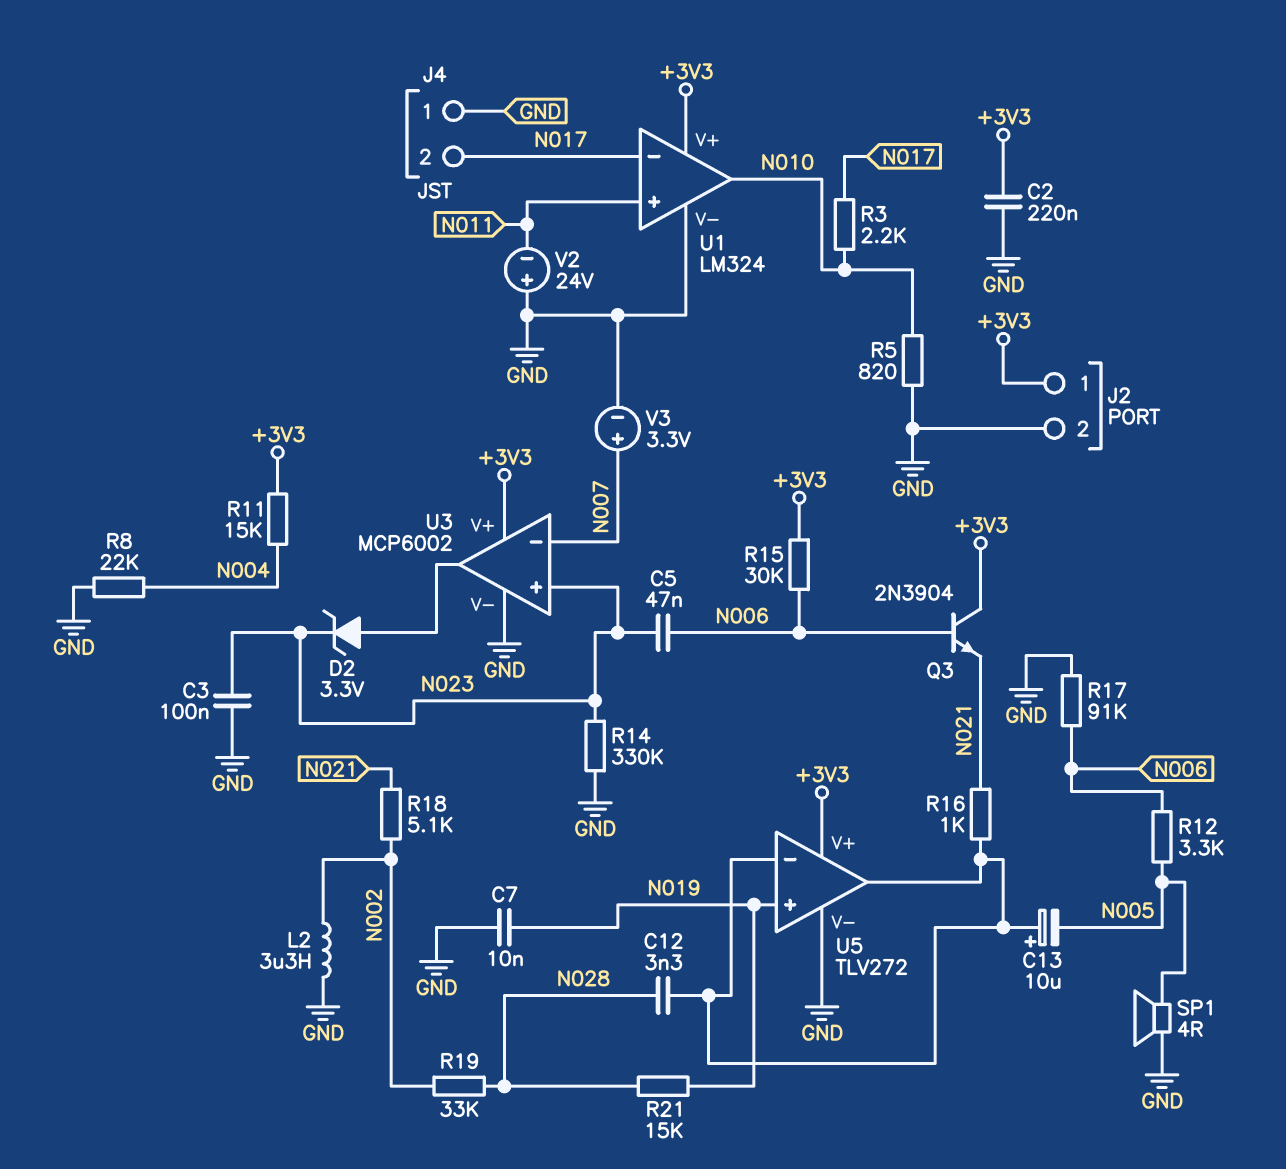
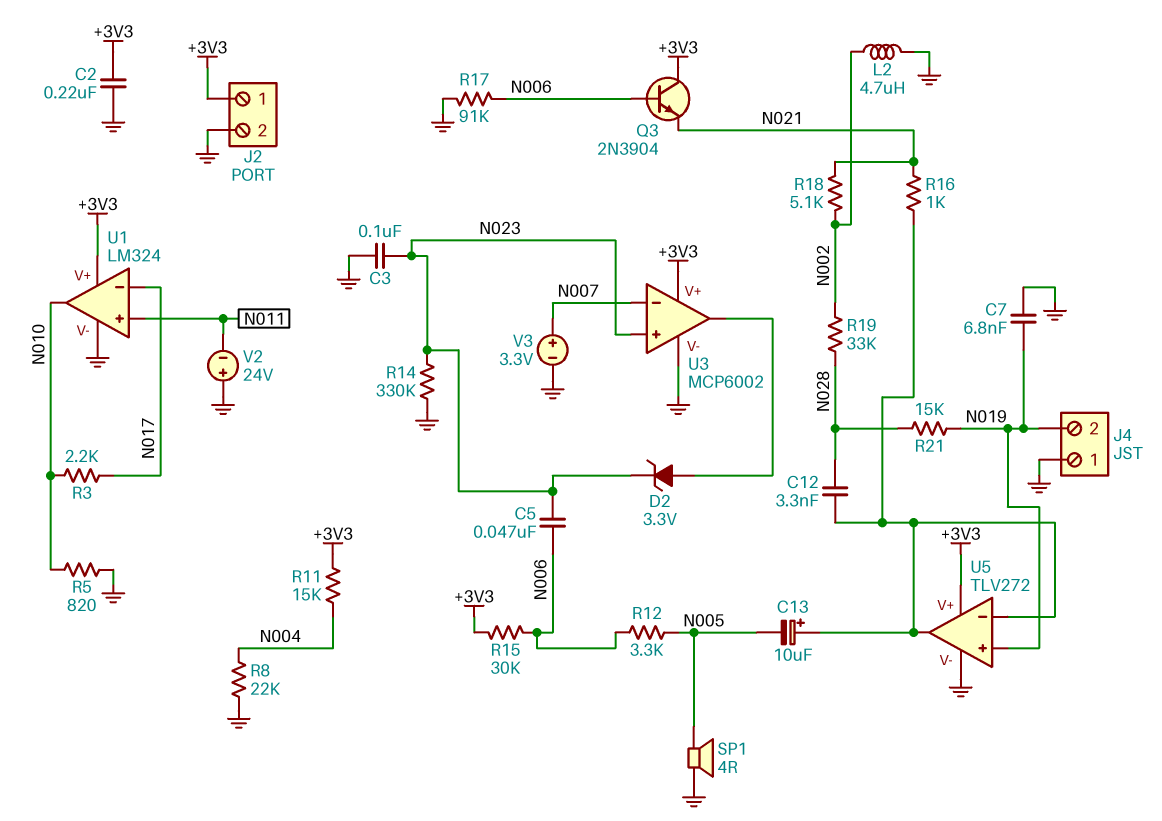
C7: 10nF (GND, N019) -> 6.8nF (GND, N019)
J4 pin 2: N017 -> N019
L2: 3.3uH (GND, N002) -> 4.7uH (GND, N002)

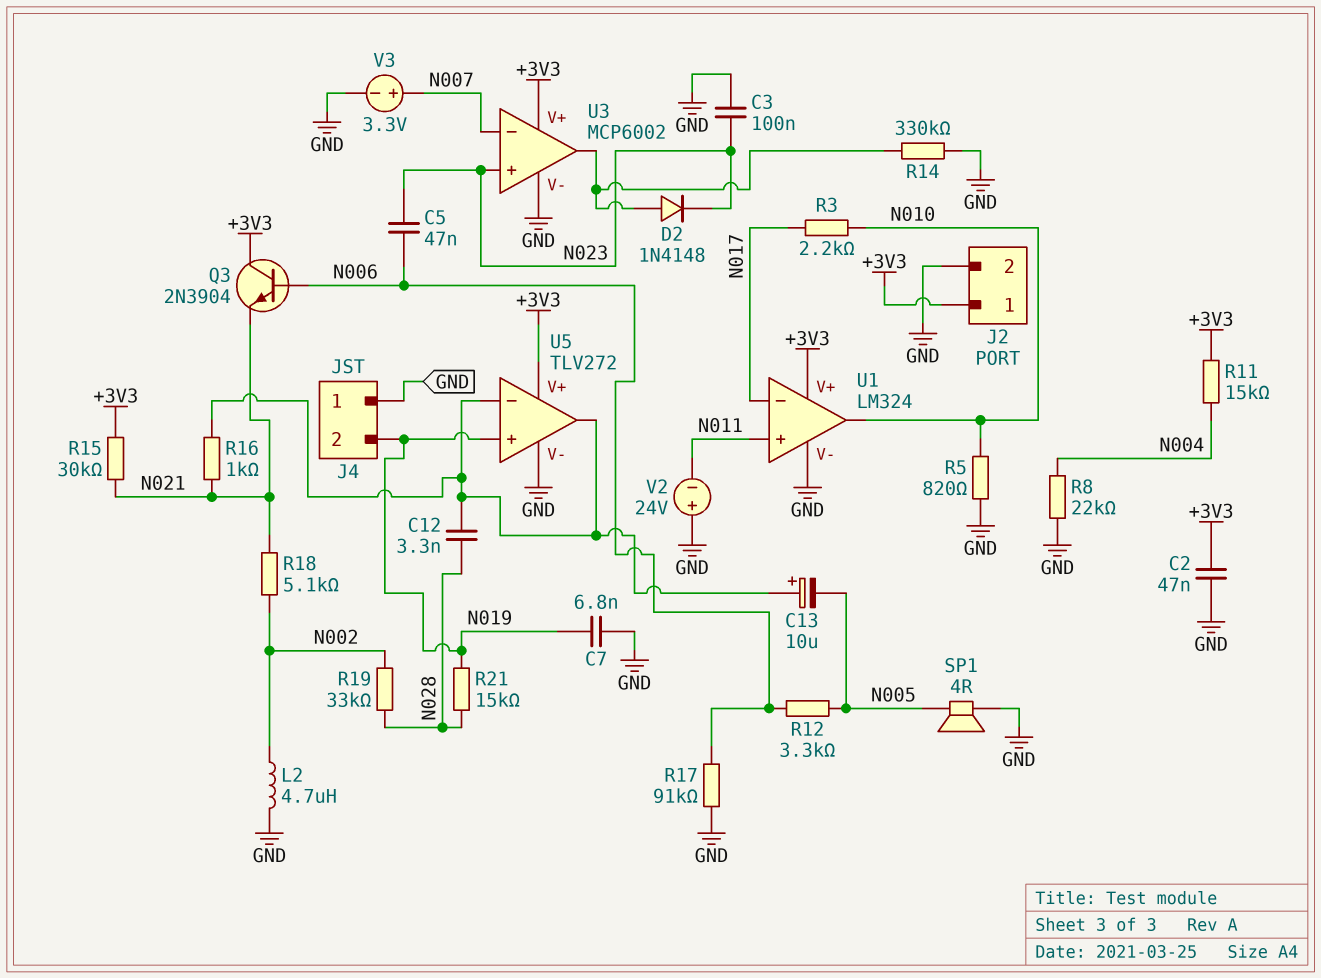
C2: 220nF (+3V3, GND) -> 47nF (+3V3, GND)
D2: zener 3.3V (A U3/out, K N023) -> diode 1N4148 (A U3/out, K N023)
R14: 330k (GND, N023) -> 330k (GND, U3/out)
R15: 30k (+3V3, N006) -> 30k (+3V3, N021)

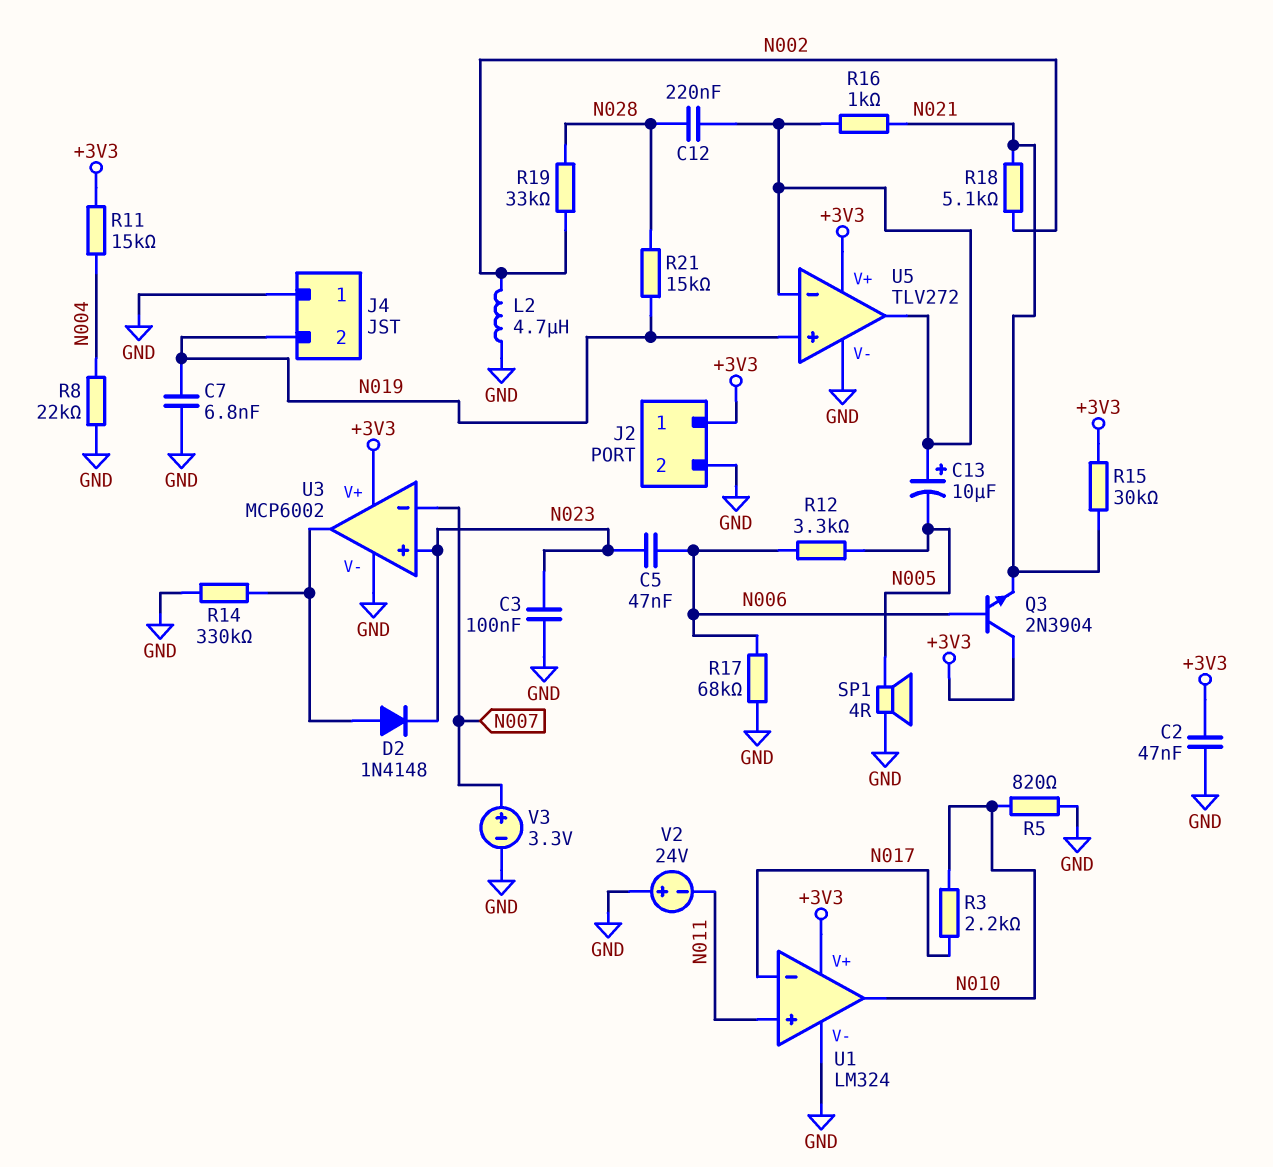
C12: 3.3nF (N028, U5/in-) -> 220nF (N028, U5/in-)
R17: 91k (GND, N006) -> 68k (GND, N006)

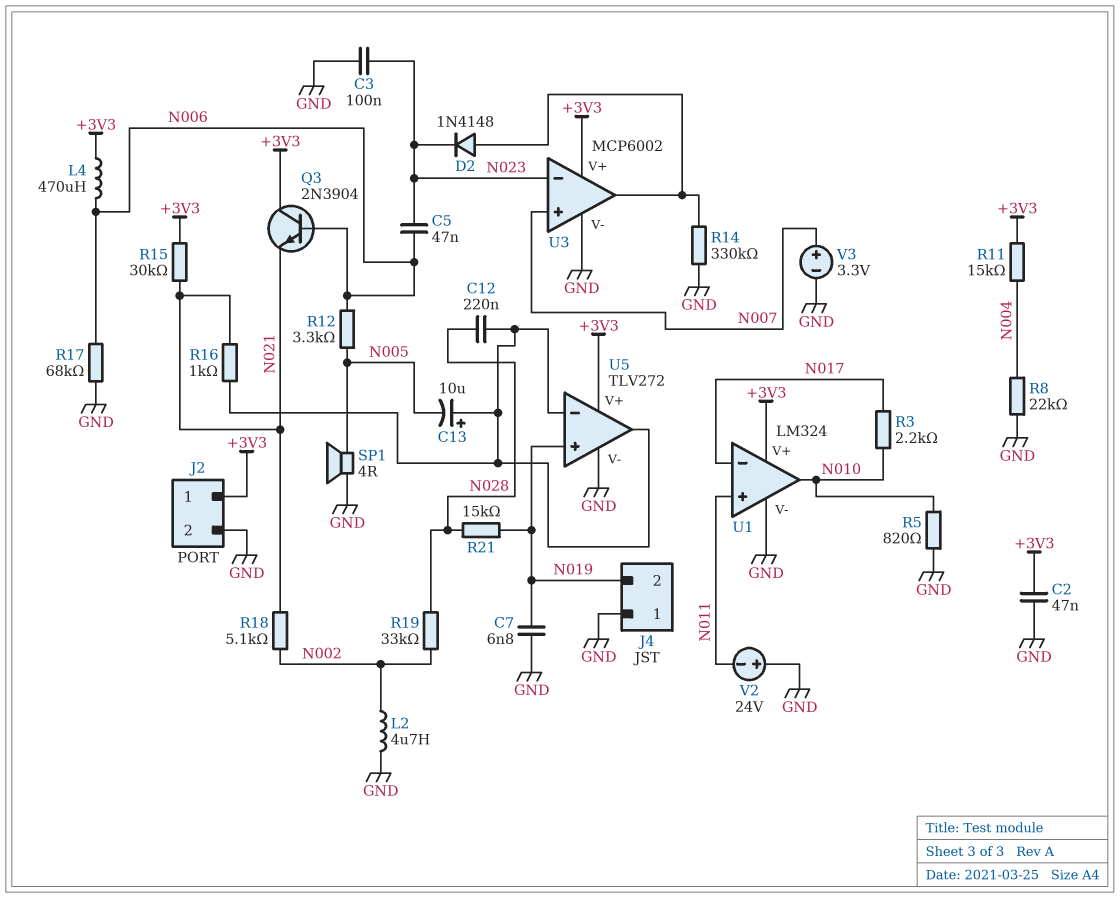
L4: none -> 470uH (+3V3, N006)
U3 pin in+: N023 -> N007
U3 pin in-: N007 -> N023

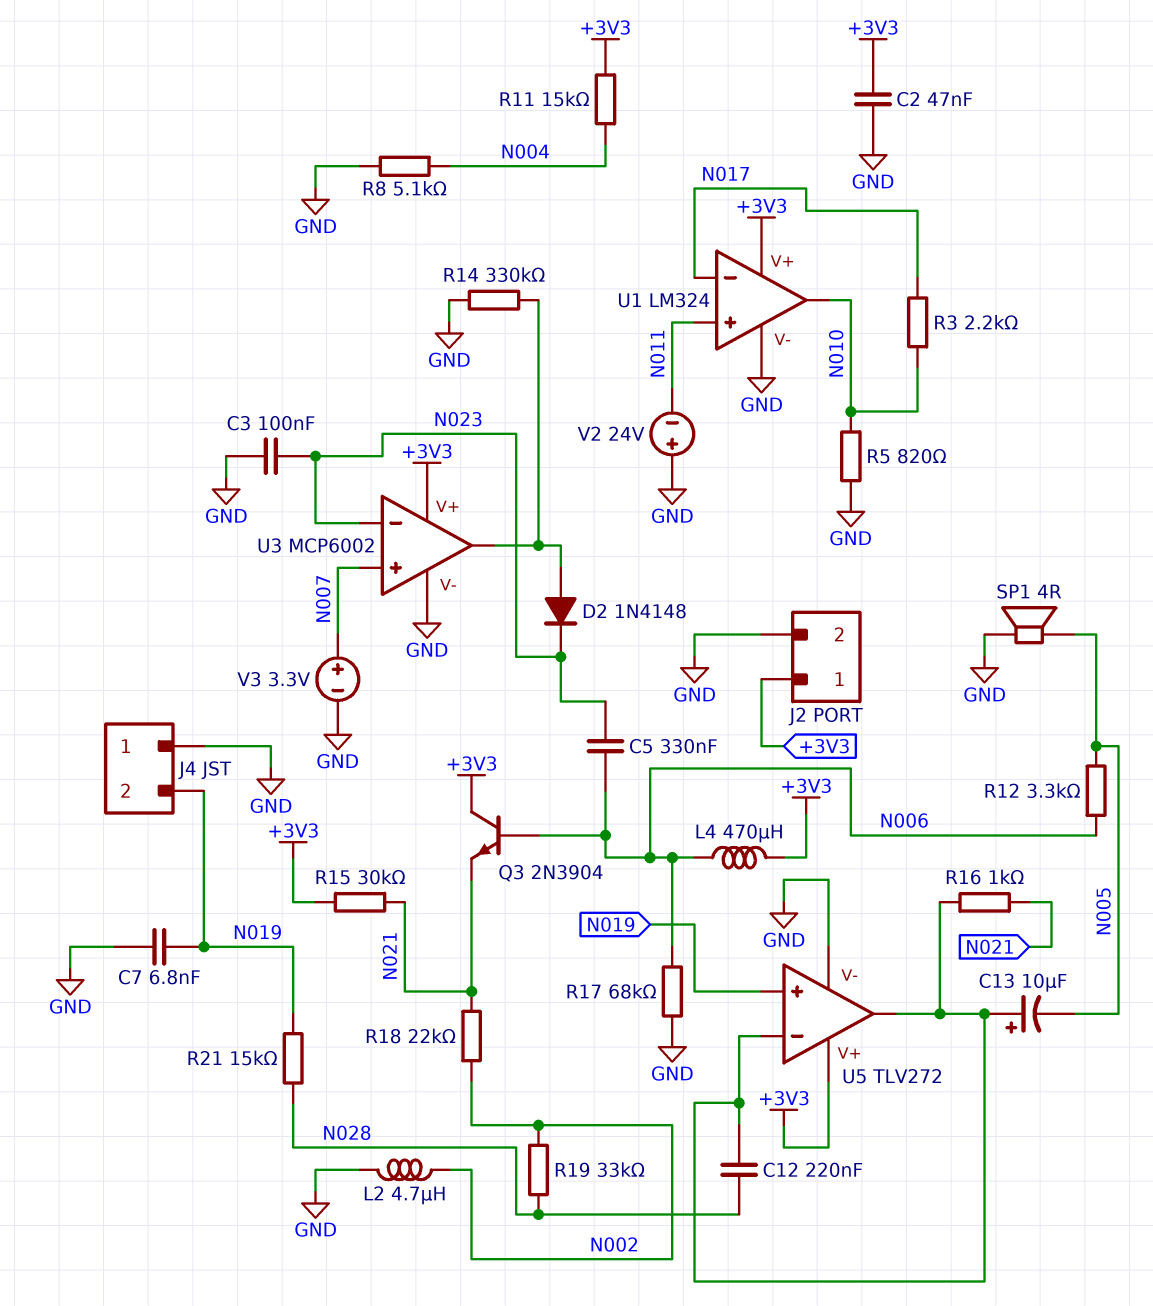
C5: 47nF (N006, N023) -> 330nF (N006, N023)
R8: 22k (GND, N004) -> 5.1k (GND, N004)
R18: 5.1k (N002, N021) -> 22k (N002, N021)

